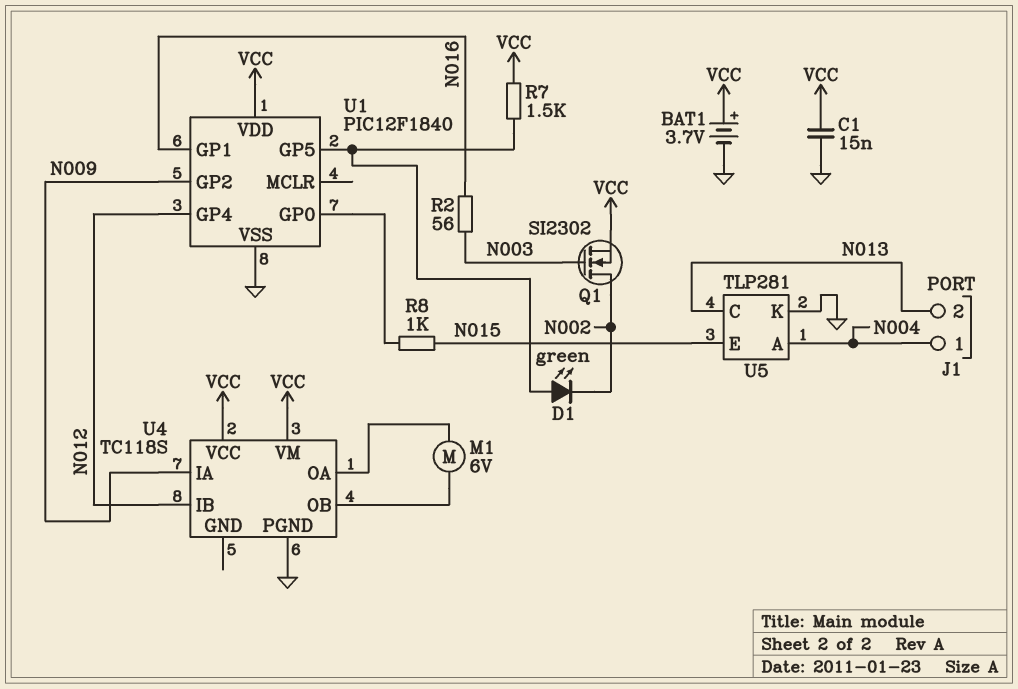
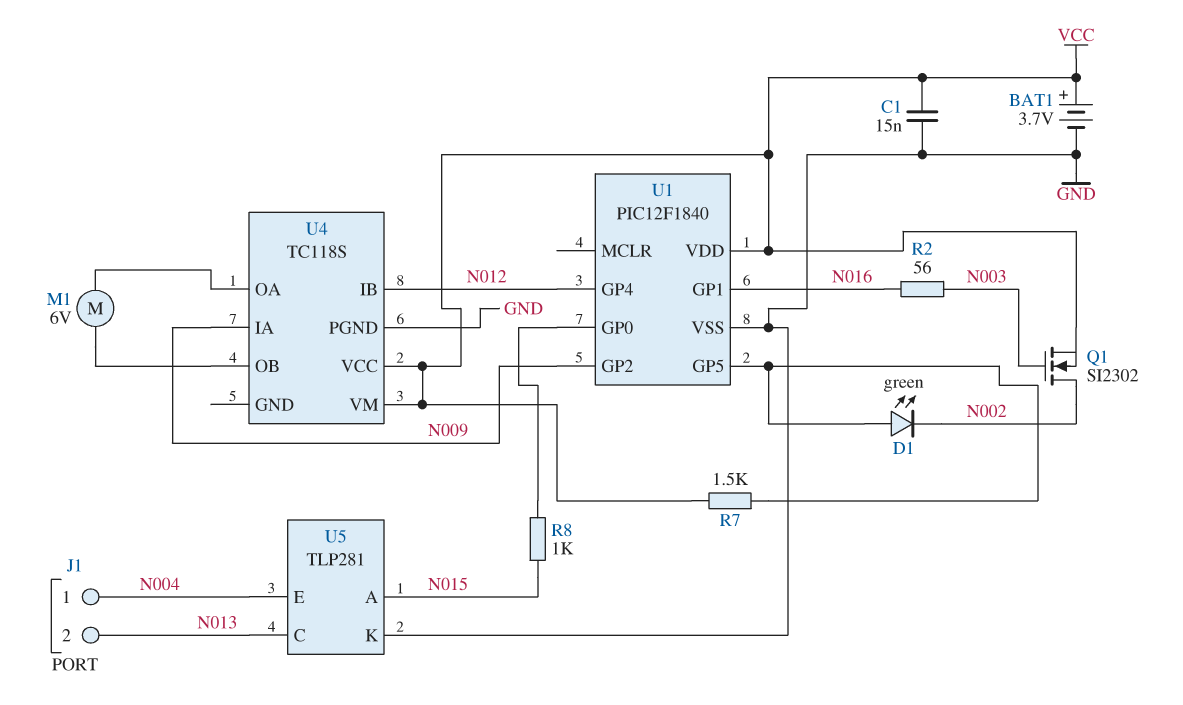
U5 pin A: N004 -> N015
U5 pin E: N015 -> N004

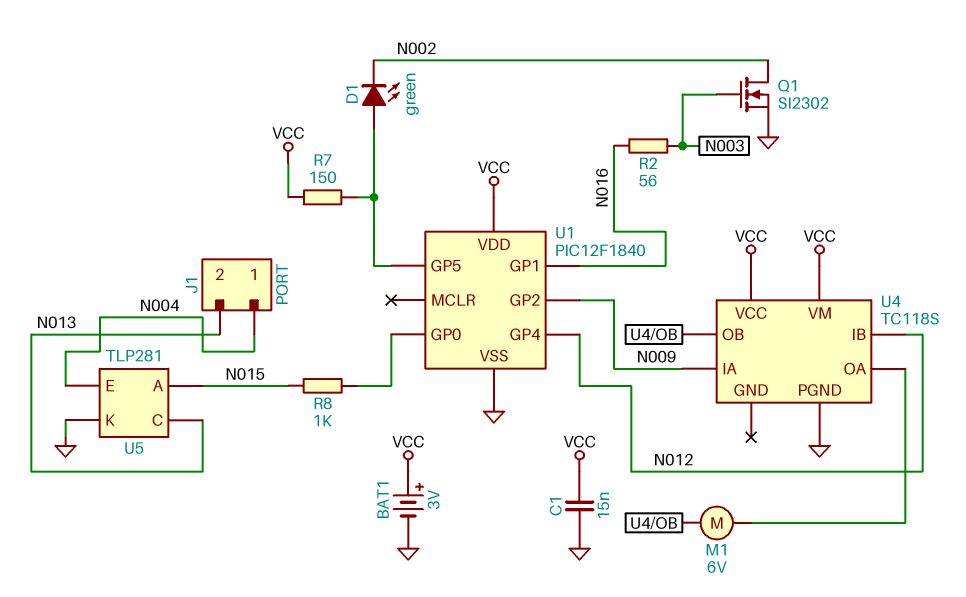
BAT1: 3.7V (plus VCC, minus GND) -> 3V (plus VCC, minus GND)
Q1: NMOS SI2302 (G N003, D N002, S VCC) -> NMOS SI2302 (G N003, D N002, S GND)
R7: 1.5k (U1/GP5, VCC) -> 150 (U1/GP5, VCC)

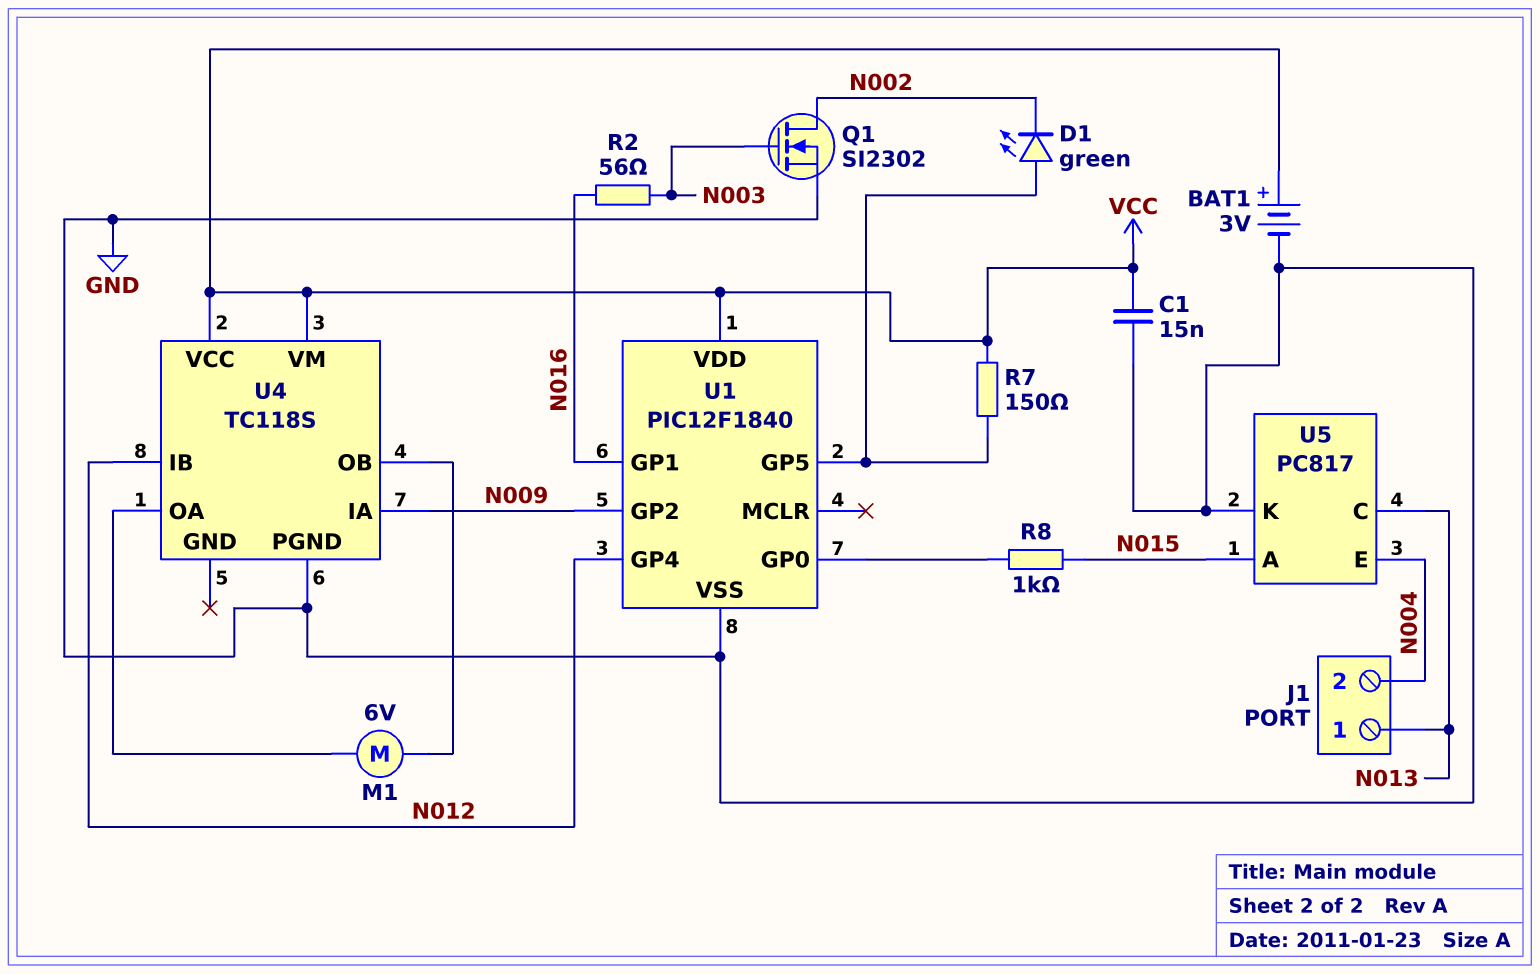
J1 pin 1: N004 -> N013
J1 pin 2: N013 -> N004
U5: TLP281 -> PC817

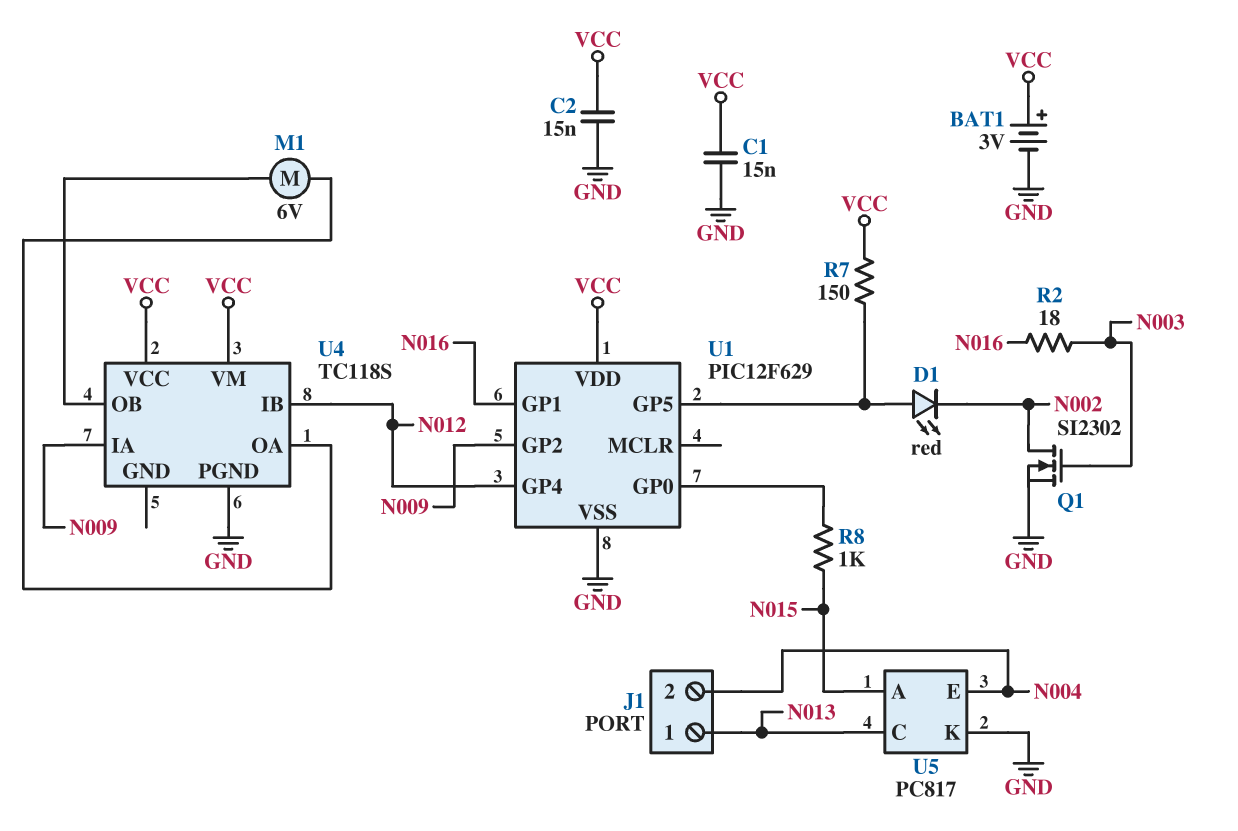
C2: none -> 15nF (GND, VCC)
D1: LED green (A U1/GP5, K N002) -> LED red (A U1/GP5, K N002)
R2: 56 (N003, N016) -> 18 (N003, N016)
U1: PIC12F1840 -> PIC12F629

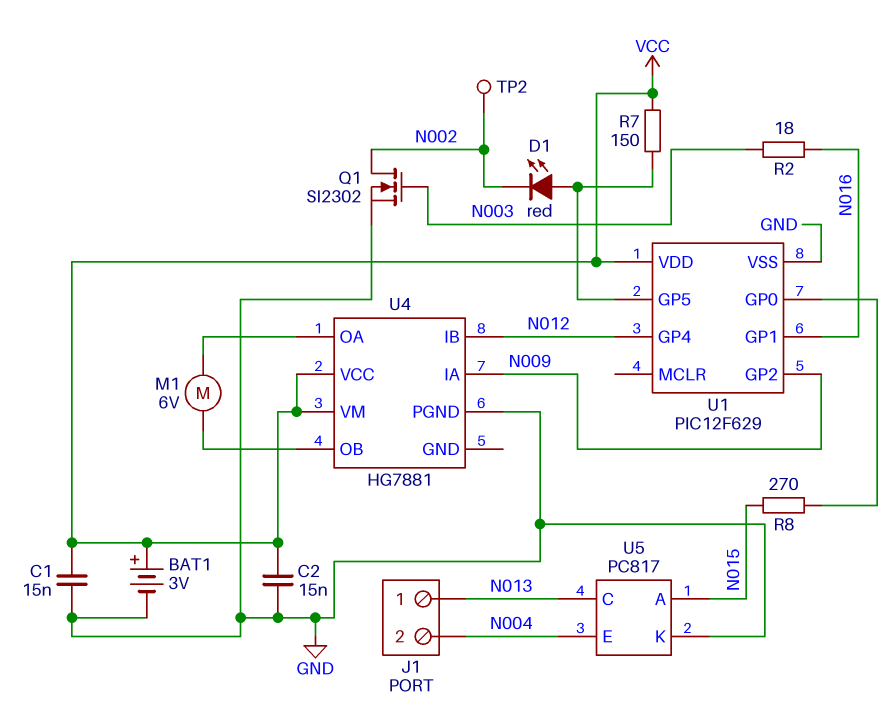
R8: 1k (N015, U1/GP0) -> 270 (N015, U1/GP0)
TP2: none -> test point (N002)
U4: TC118S -> HG7881

